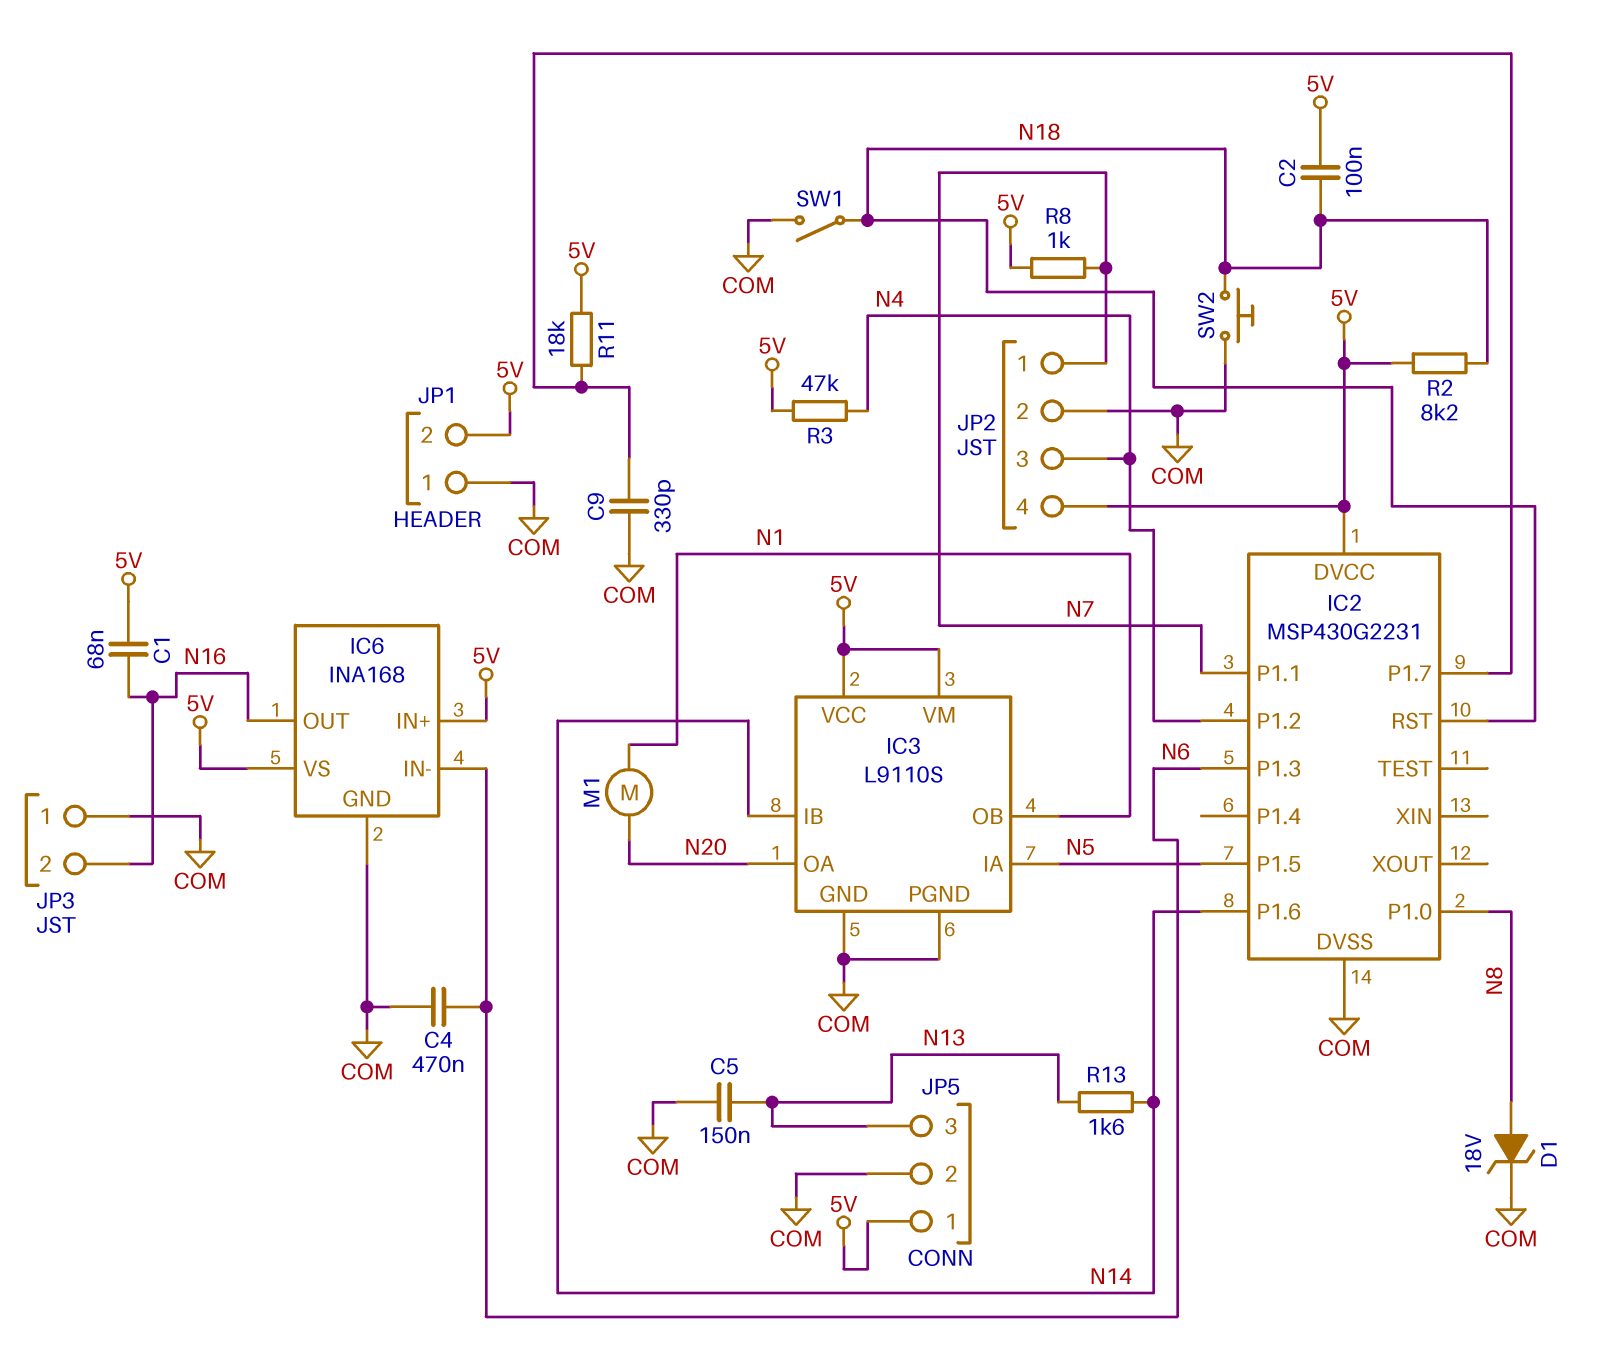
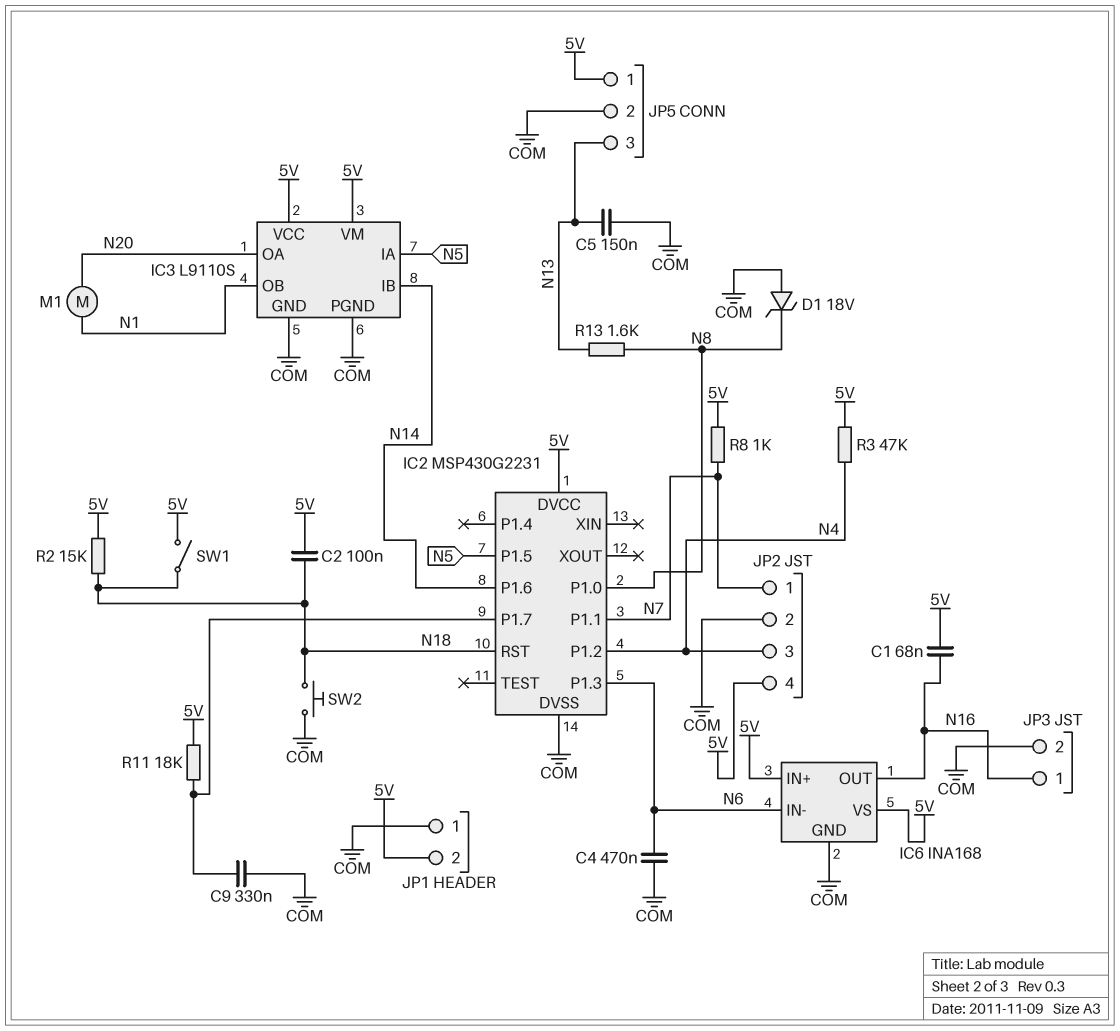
C9: 330pF (COM, IC2/P1.7) -> 330nF (COM, IC2/P1.7)
D1: zener 18V (A N8, K COM) -> zener 18V (A COM, K N8)
JP3 pin 1: COM -> N16
JP3 pin 2: N16 -> COM
R2: 8.2k (5V, N18) -> 15k (5V, N18)
R13: 1.6k (N13, N14) -> 1.6k (N8, N13)
SW1: switch (COM, N18) -> switch (5V, N18)

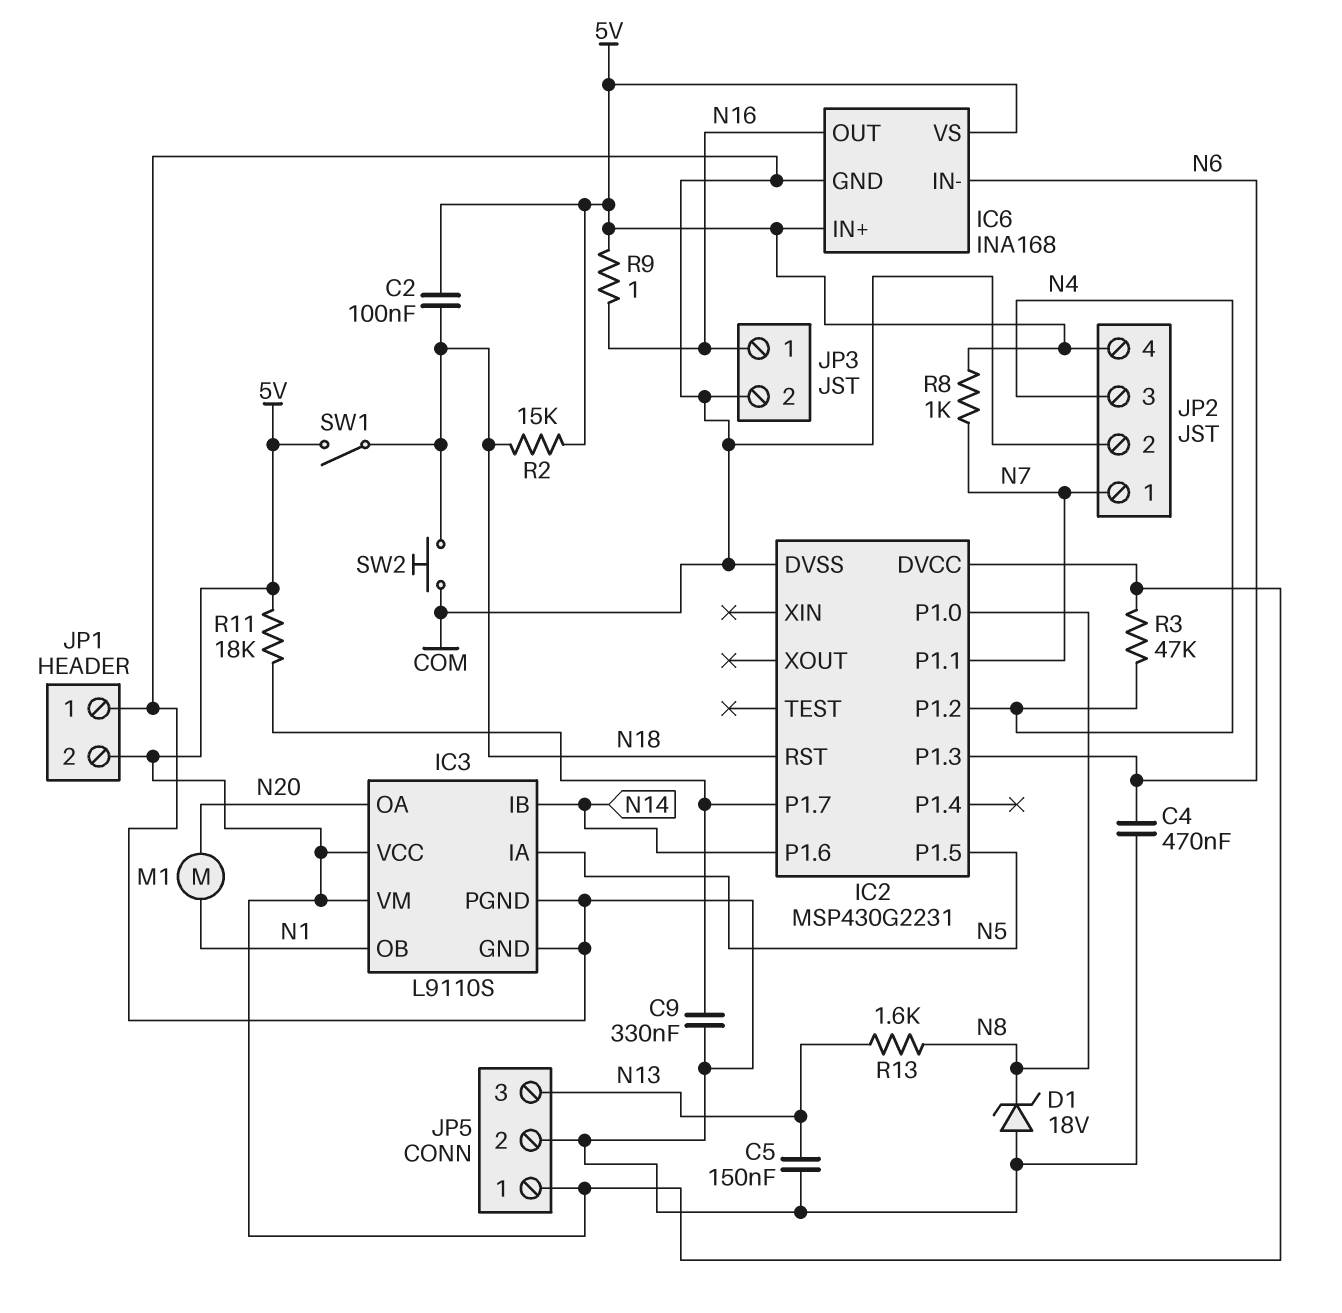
C1: 68nF (5V, N16) -> none
R9: none -> 1 (5V, N16)

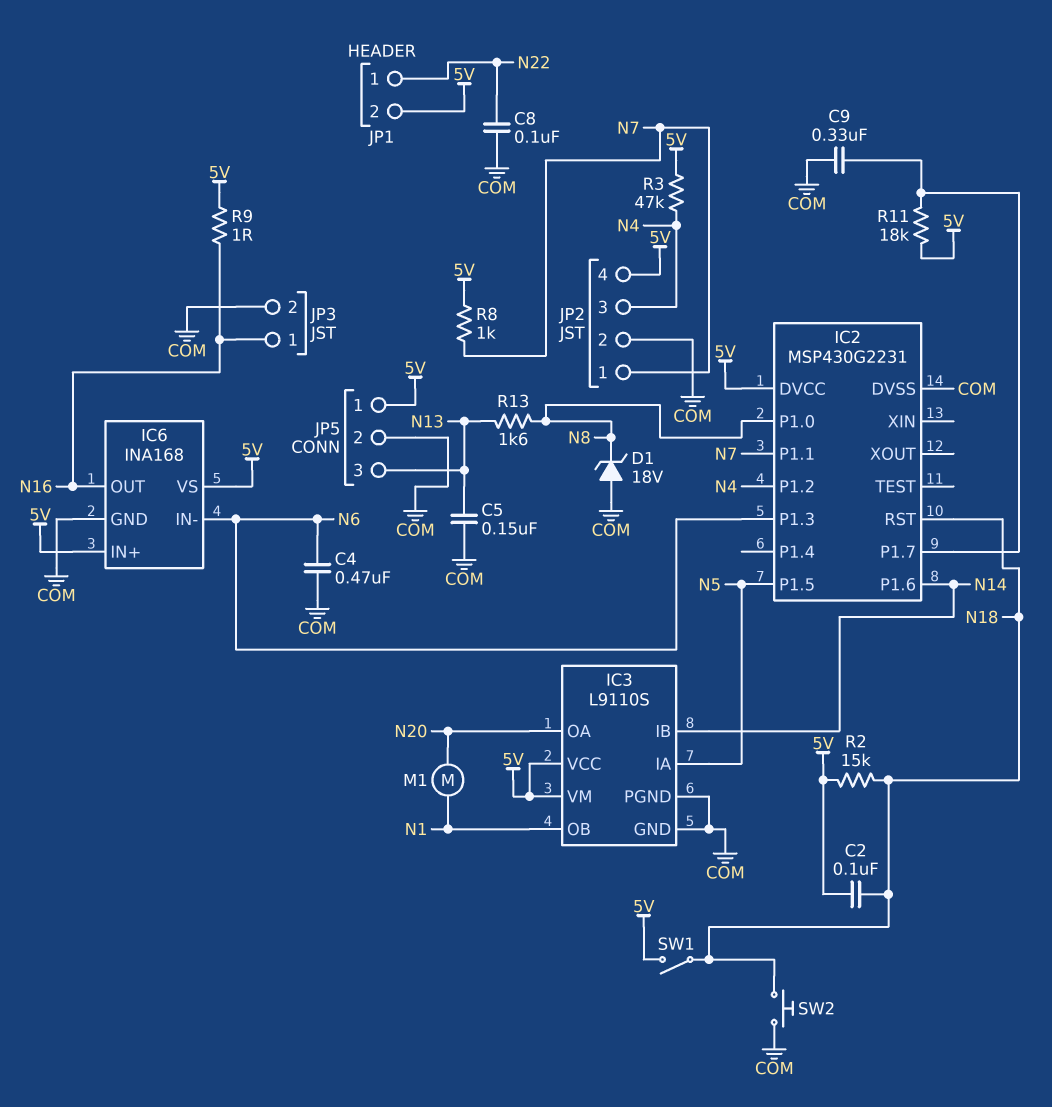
C8: none -> 100nF (COM, N22)
JP1 pin 1: COM -> N22

